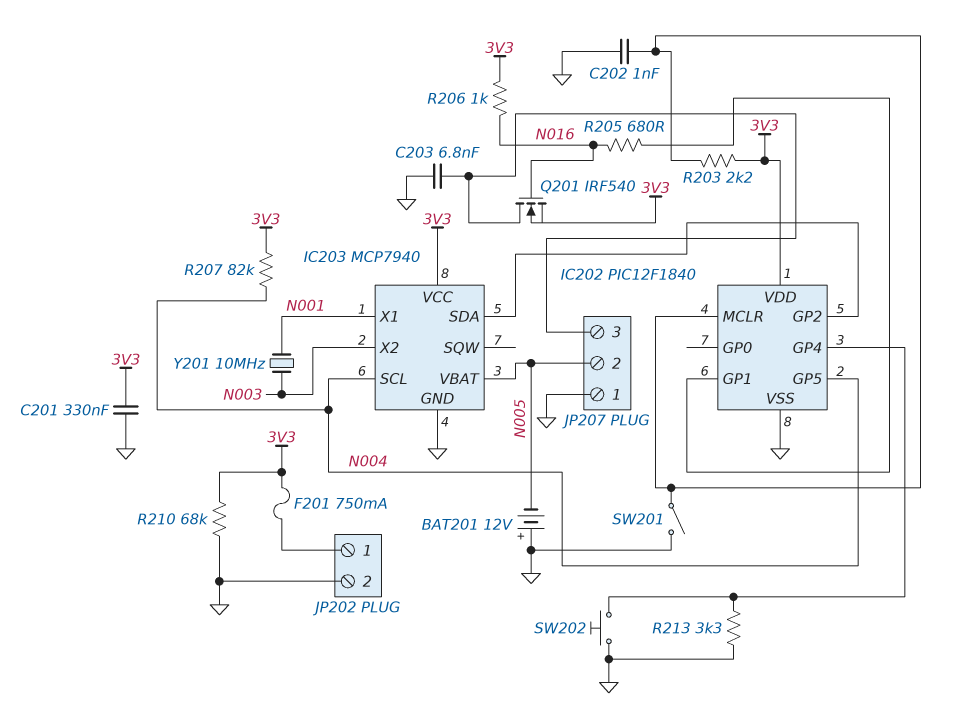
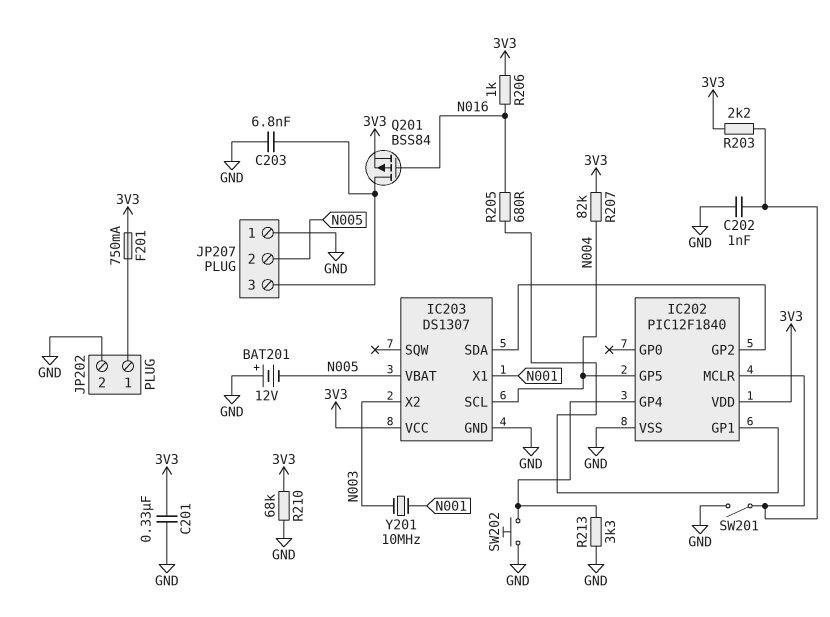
IC203: MCP7940 -> DS1307
Q201: NMOS IRF540 (G N016, D JP207/3, S 3V3) -> PMOS BSS84 (G N016, D JP207/3, S 3V3)

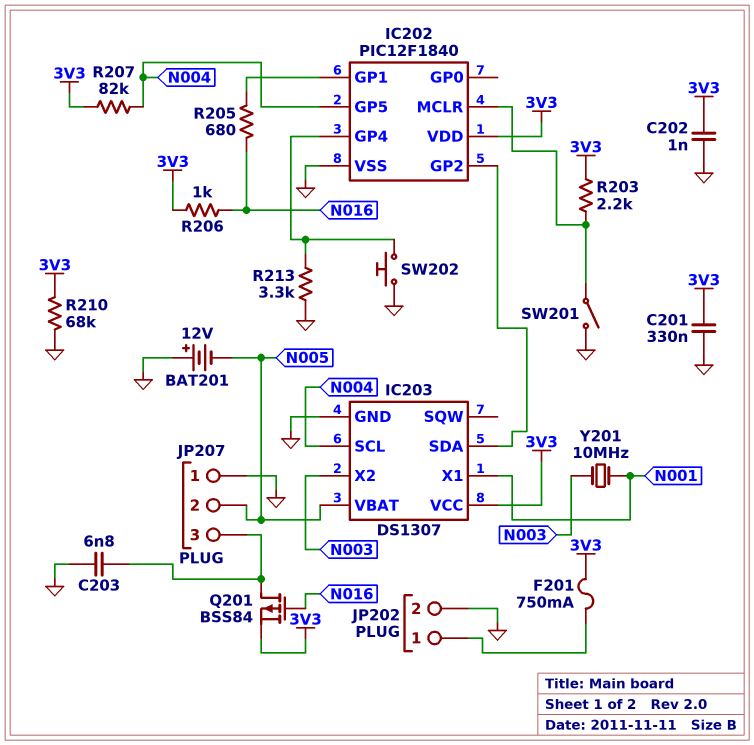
C202: 1nF (GND, IC202/MCLR) -> 1nF (3V3, GND)

